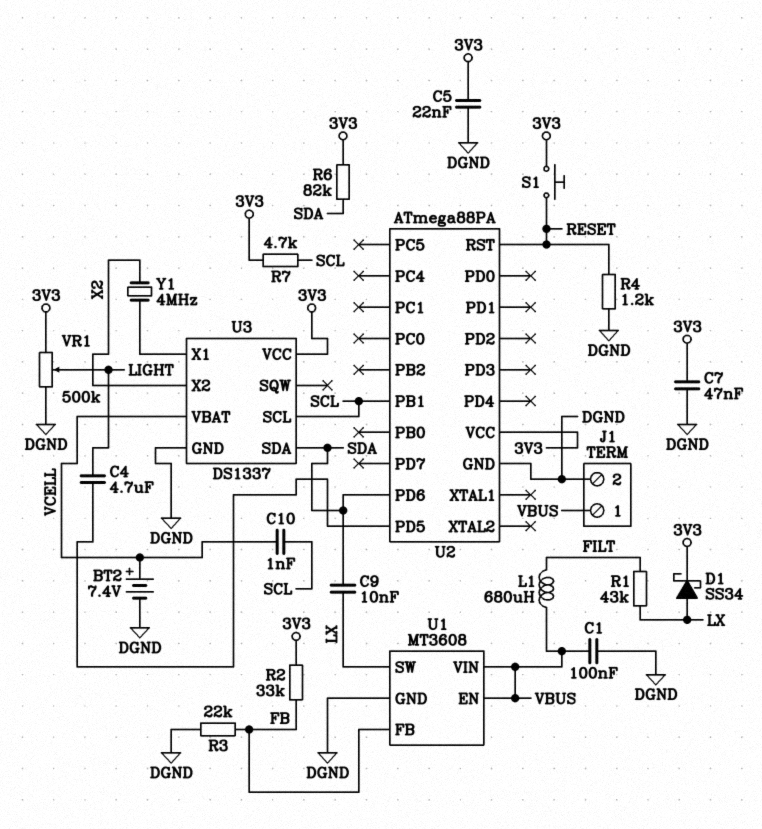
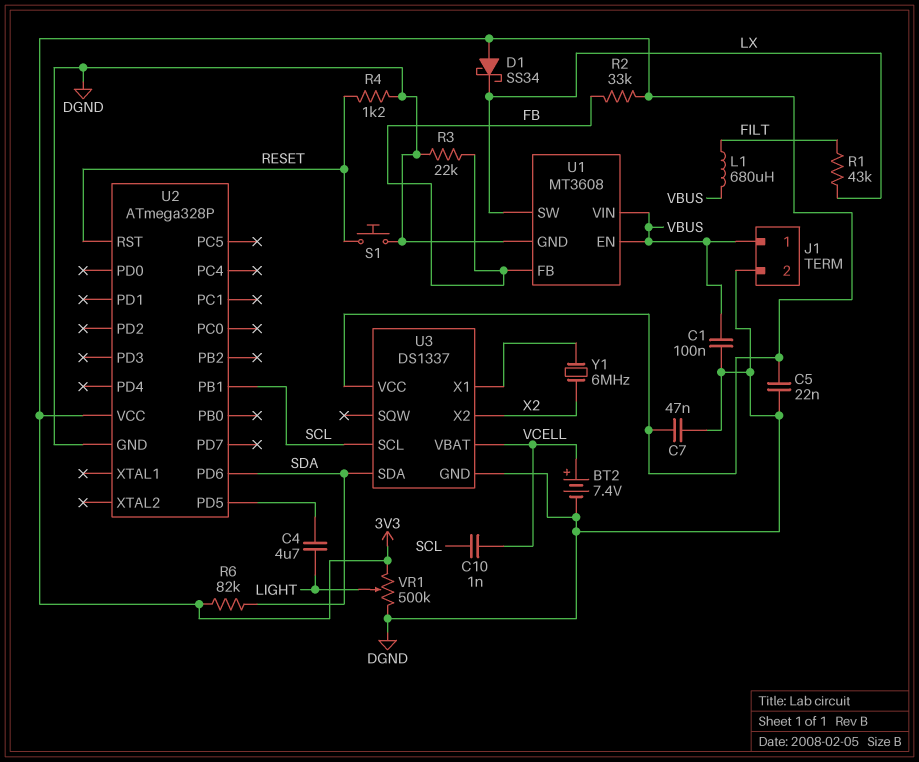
C9: 10nF (LX, SDA) -> none
D1: schottky SS34 (A LX, K 3V3) -> schottky SS34 (A 3V3, K LX)
R7: 4.7k (3V3, SCL) -> none
S1: button (3V3, RESET) -> button (DGND, RESET)
U2: ATmega88PA -> ATmega328P
Y1: 4MHz (U3/X1, X2) -> 6MHz (U3/X1, X2)

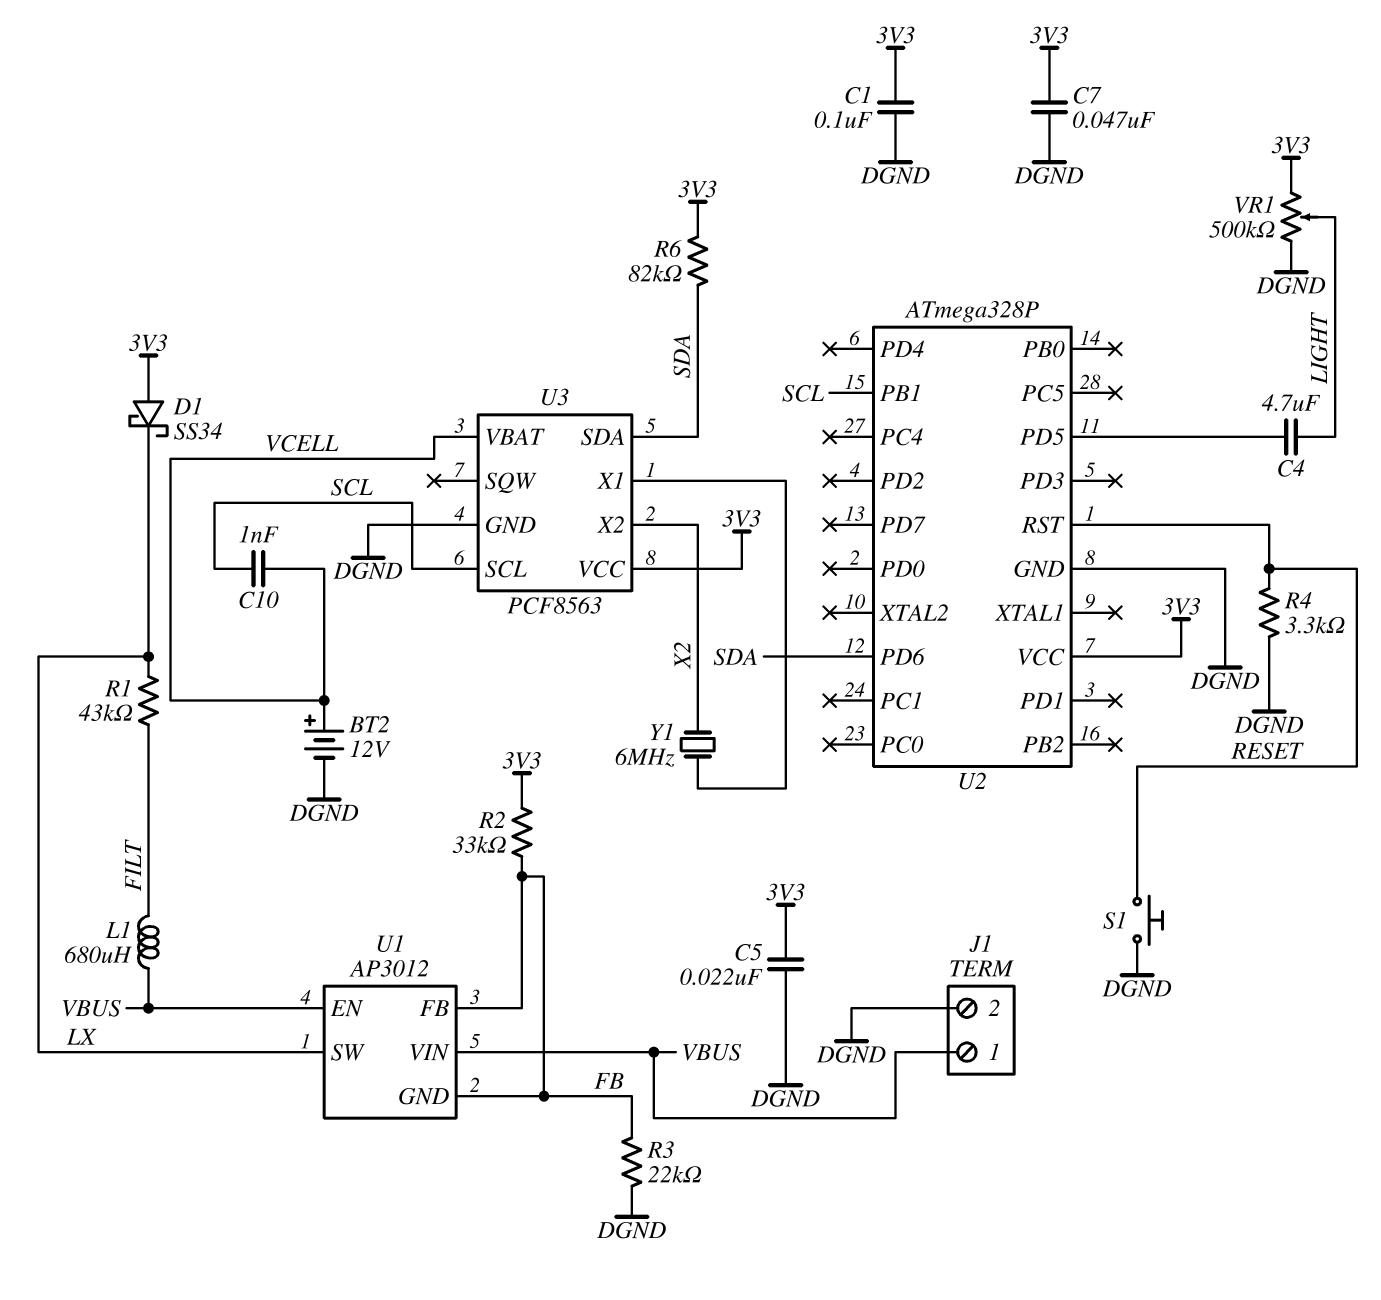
BT2: 7.4V (plus VCELL, minus DGND) -> 12V (plus VCELL, minus DGND)
C1: 100nF (DGND, VBUS) -> 100nF (3V3, DGND)
R4: 1.2k (DGND, RESET) -> 3.3k (DGND, RESET)
U1: MT3608 -> AP3012
U1 pin GND: DGND -> FB
U3: DS1337 -> PCF8563

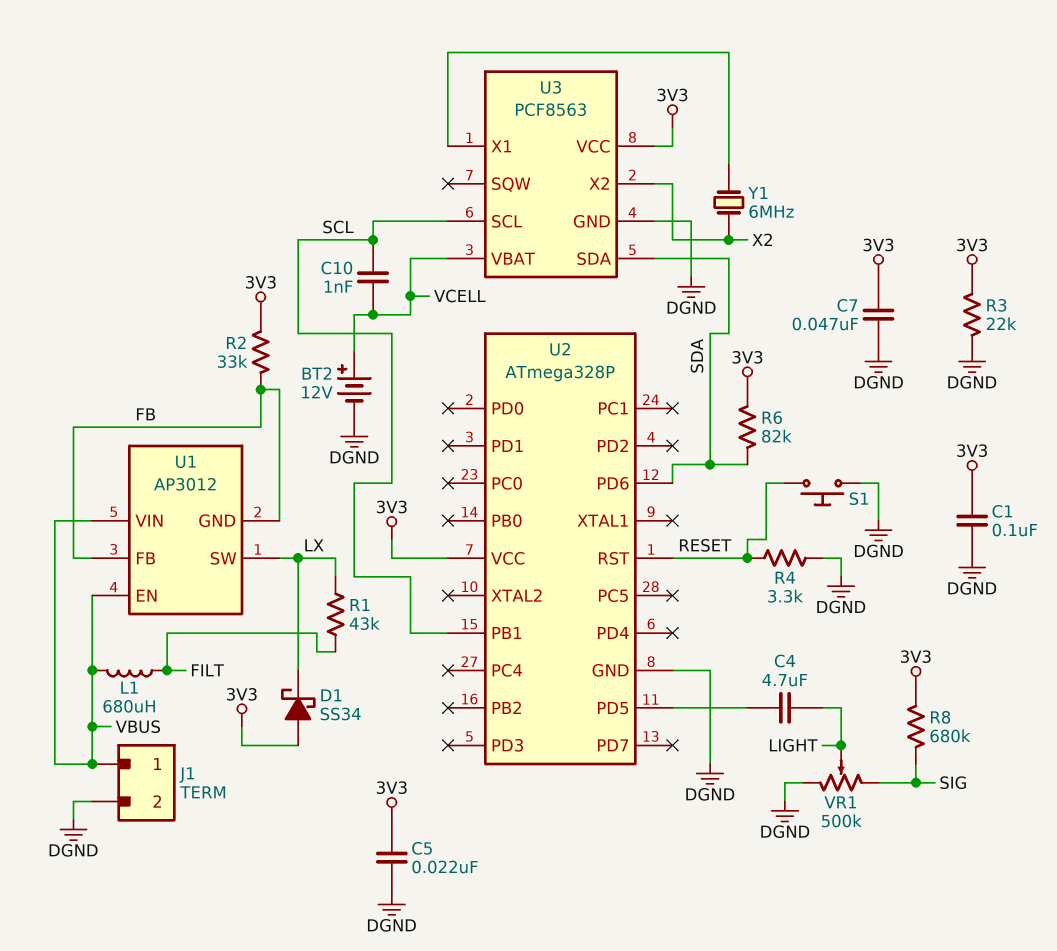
R3: 22k (DGND, FB) -> 22k (3V3, DGND)
R8: none -> 680k (3V3, SIG)
VR1: 500k (3V3, DGND, wiper LIGHT) -> 500k (DGND, SIG, wiper LIGHT)

